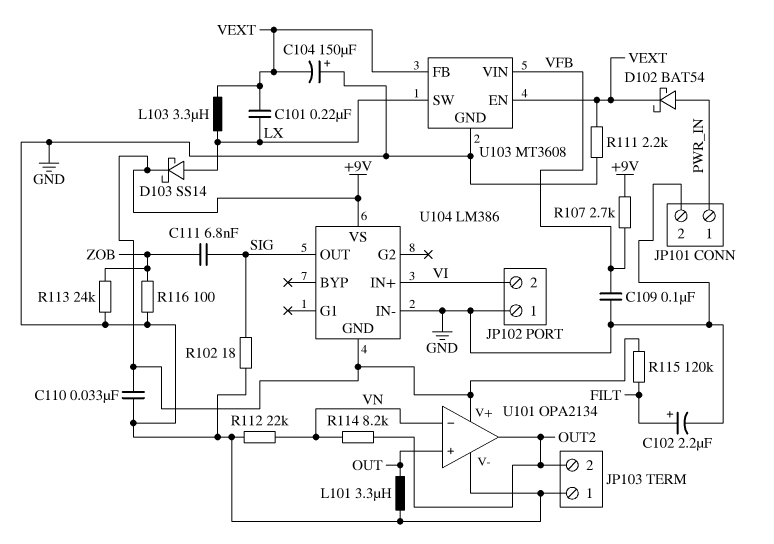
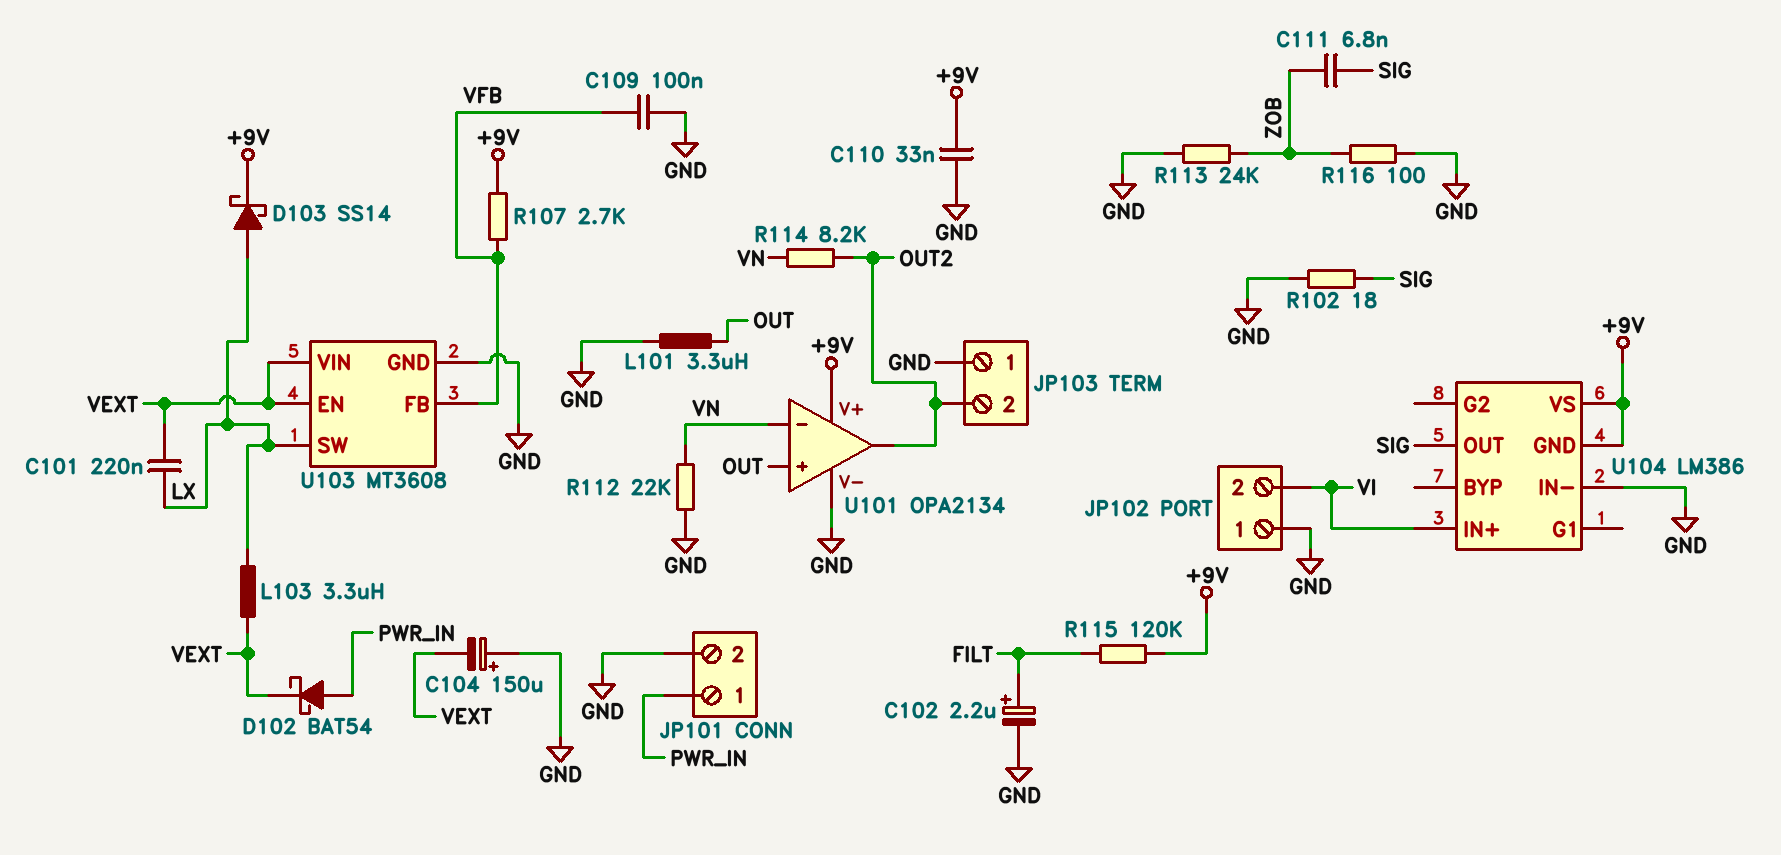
R111: 2.2k (GND, VEXT) -> none
U103 pin FB: VEXT -> VFB
U103 pin VIN: VFB -> VEXT

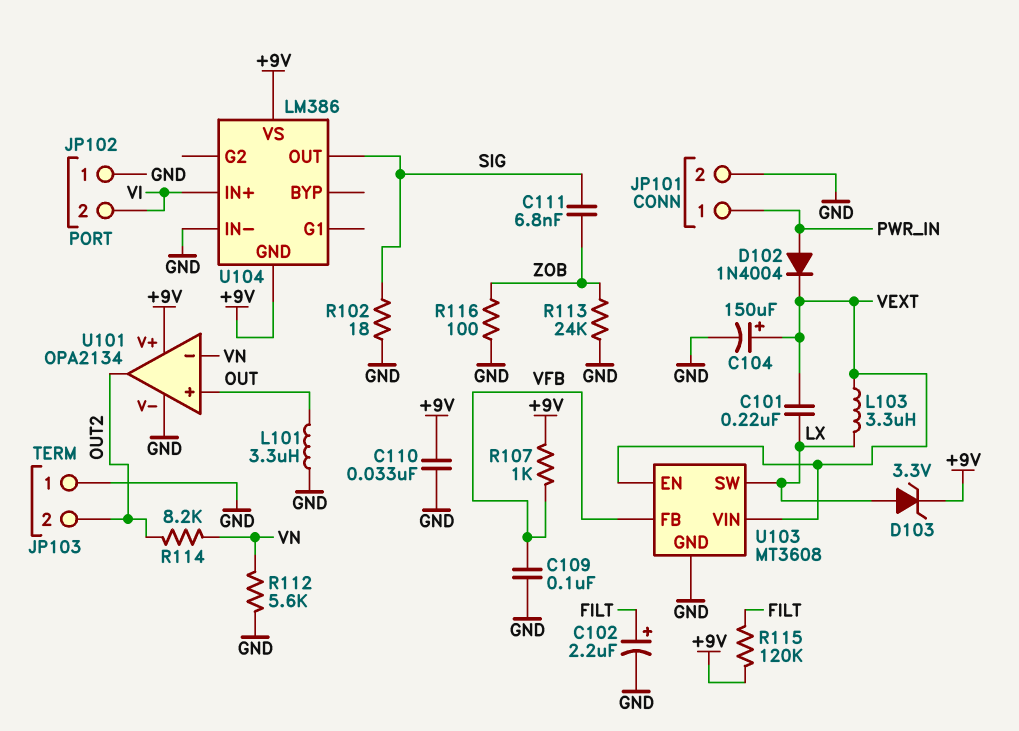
C104: 150uF (plus GND, minus VEXT) -> 150uF (plus VEXT, minus GND)
D102: schottky BAT54 (A PWR_IN, K VEXT) -> diode 1N4004 (A PWR_IN, K VEXT)
D103: schottky SS14 (A LX, K +9V) -> zener 3.3V (A LX, K +9V)
R107: 2.7k (+9V, VFB) -> 1k (+9V, VFB)
R112: 22k (GND, VN) -> 5.6k (GND, VN)

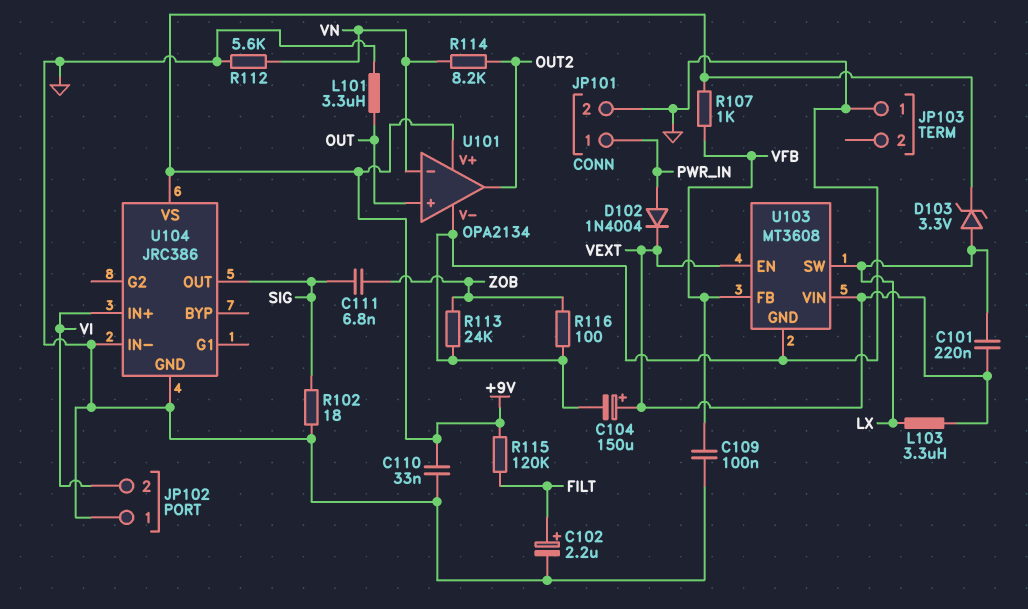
JP103 pin 2: OUT2 -> none
U104: LM386 -> JRC386
U104 pin GND: +9V -> GND

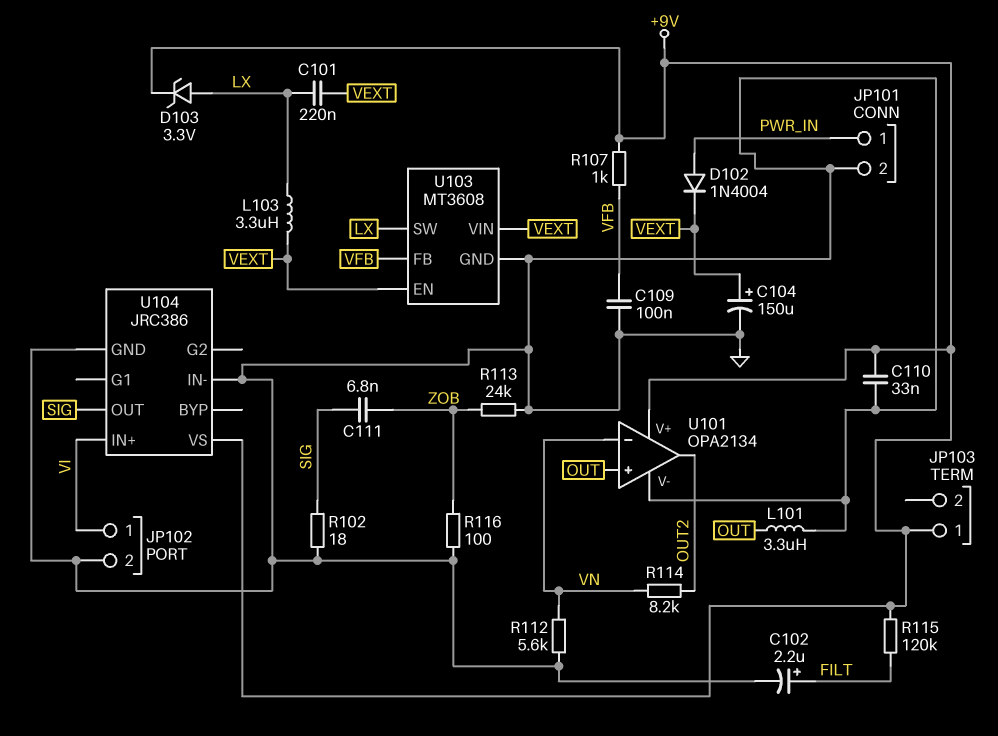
JP102 pin 1: GND -> VI
JP102 pin 2: VI -> GND
JP103 pin 1: GND -> +9V

